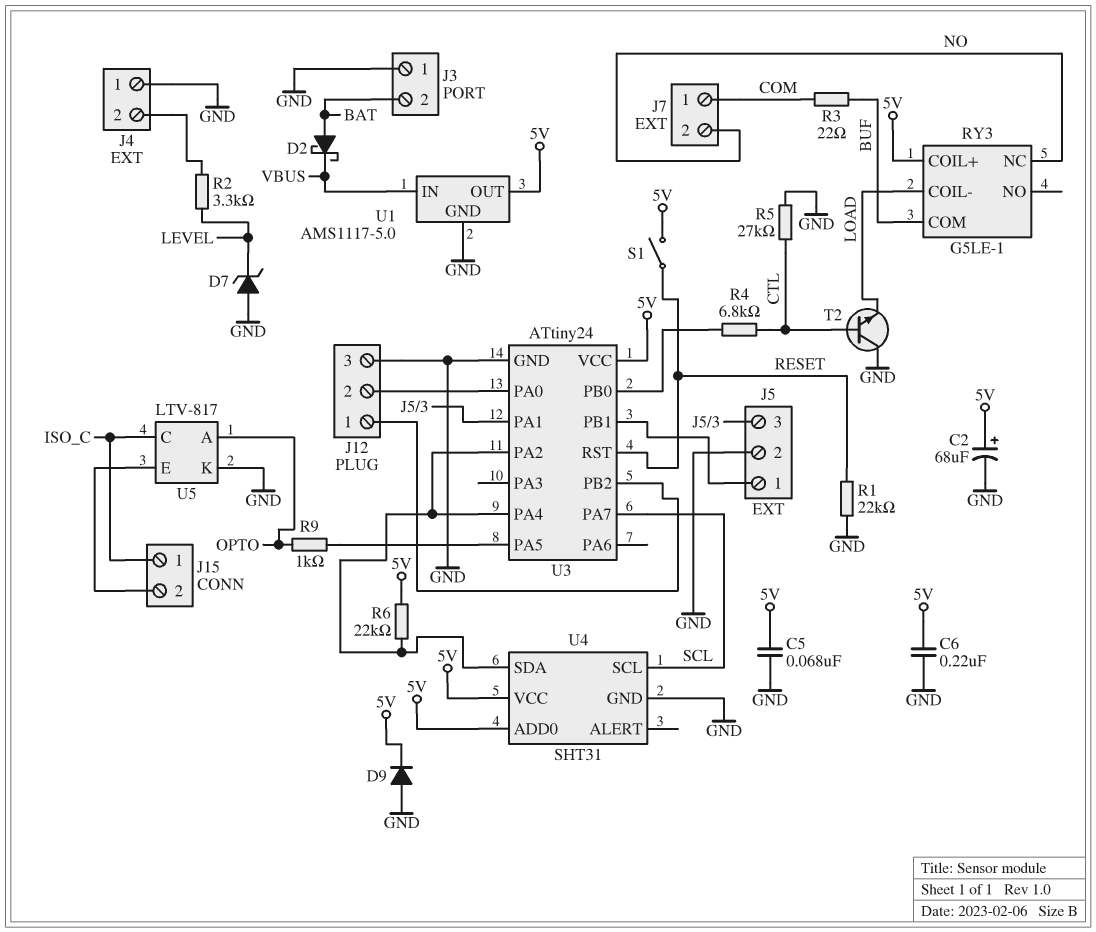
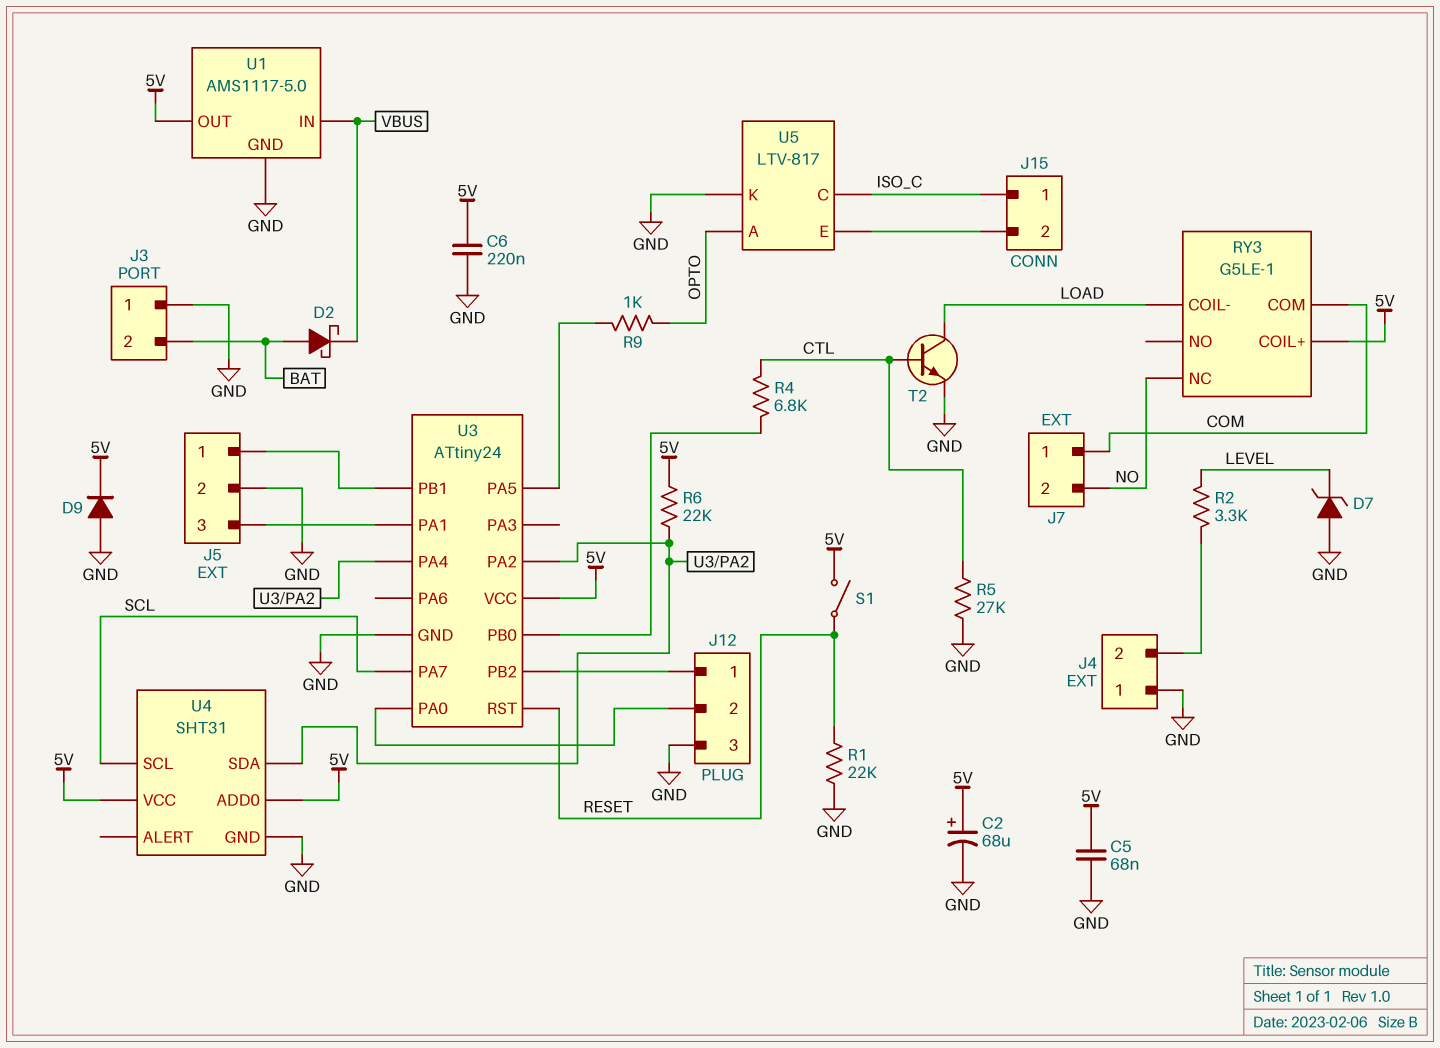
R3: 22 (BUF, COM) -> none
RY3 pin COM: BUF -> COM
T2: NPN (B CTL, C GND, E LOAD) -> NPN (B CTL, C LOAD, E GND)

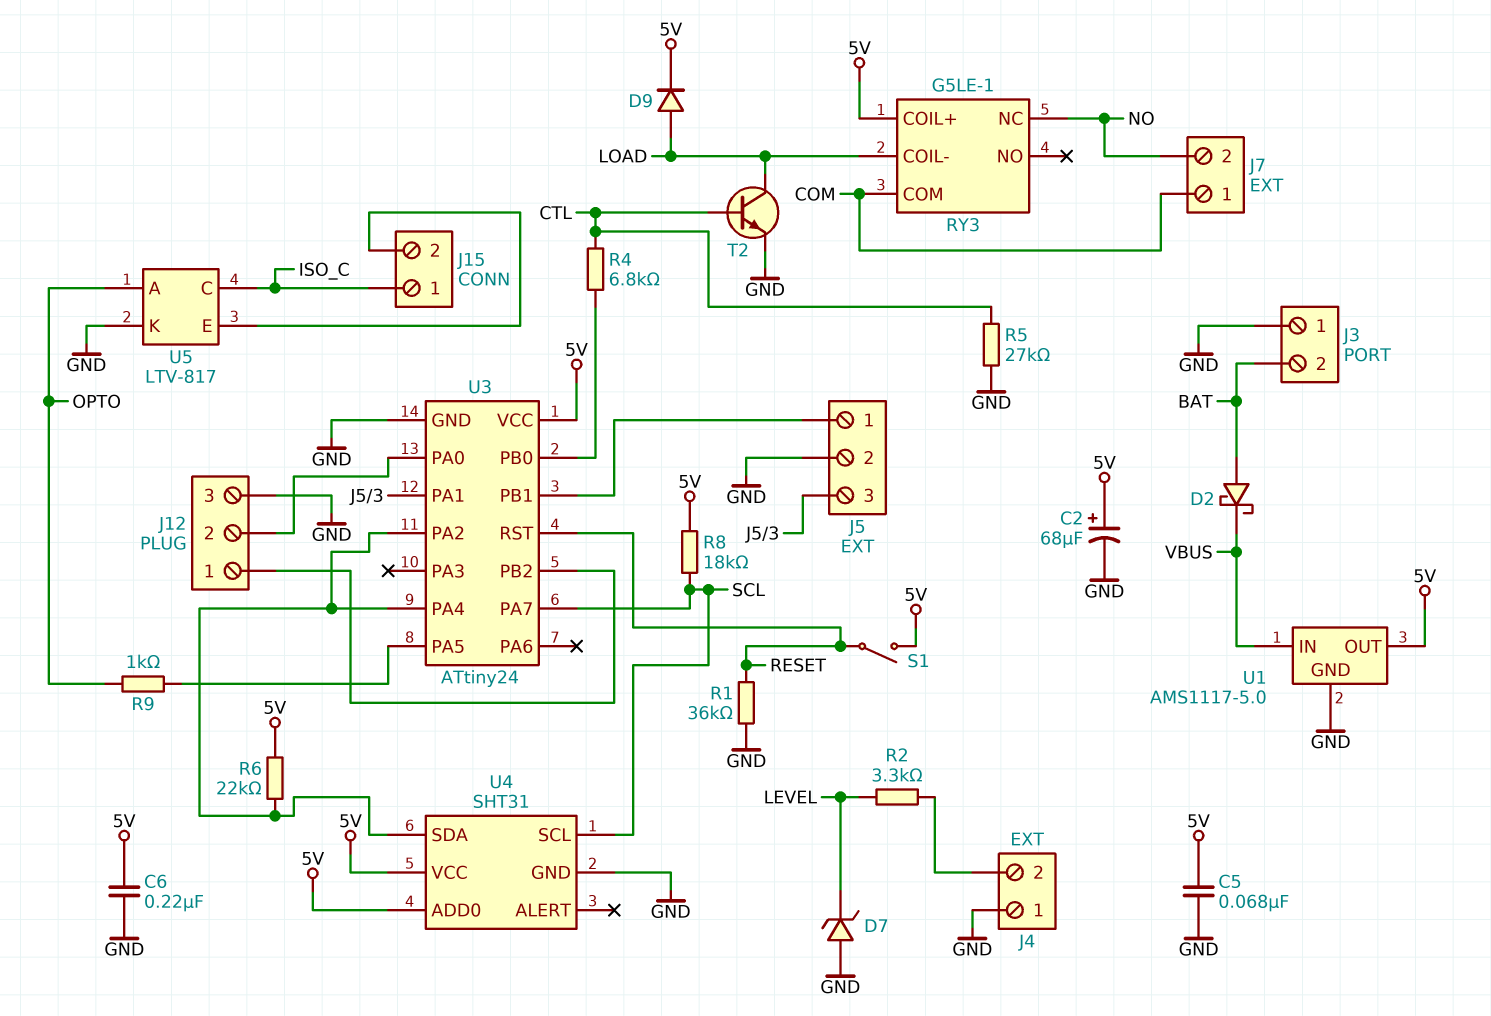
D9: diode (A GND, K 5V) -> diode (A LOAD, K 5V)
R1: 22k (GND, RESET) -> 36k (GND, RESET)
R8: none -> 18k (5V, SCL)

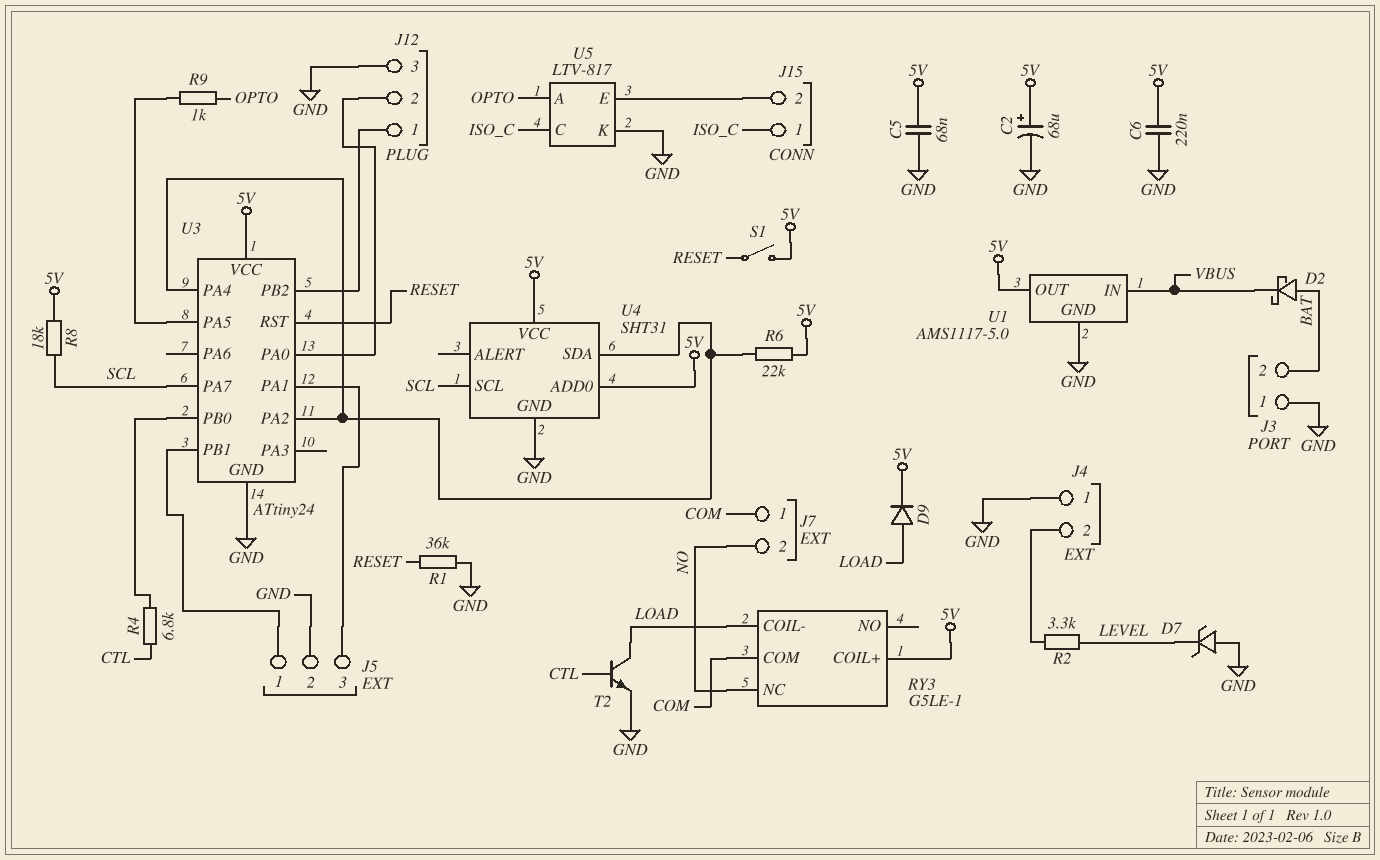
R5: 27k (CTL, GND) -> none

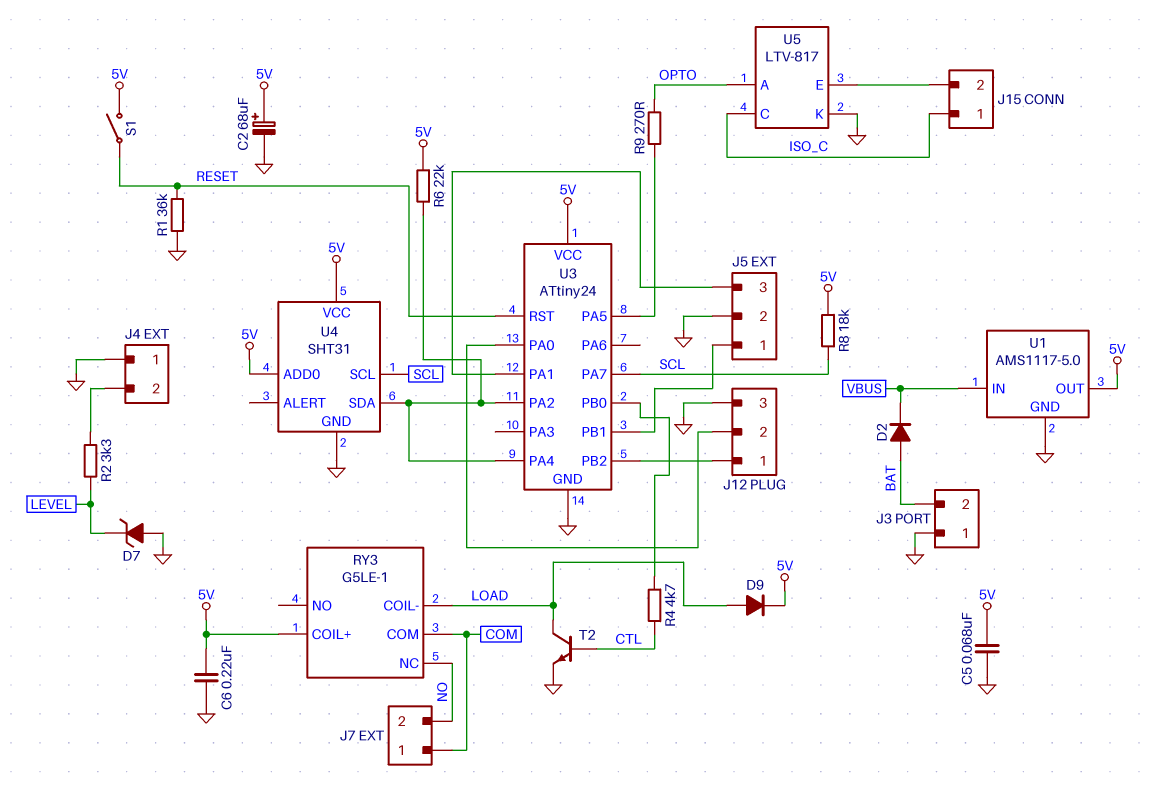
D2: schottky (A BAT, K VBUS) -> diode (A BAT, K VBUS)
R4: 6.8k (CTL, U3/PB0) -> 4.7k (CTL, U3/PB0)
R9: 1k (OPTO, U3/PA5) -> 270 (OPTO, U3/PA5)

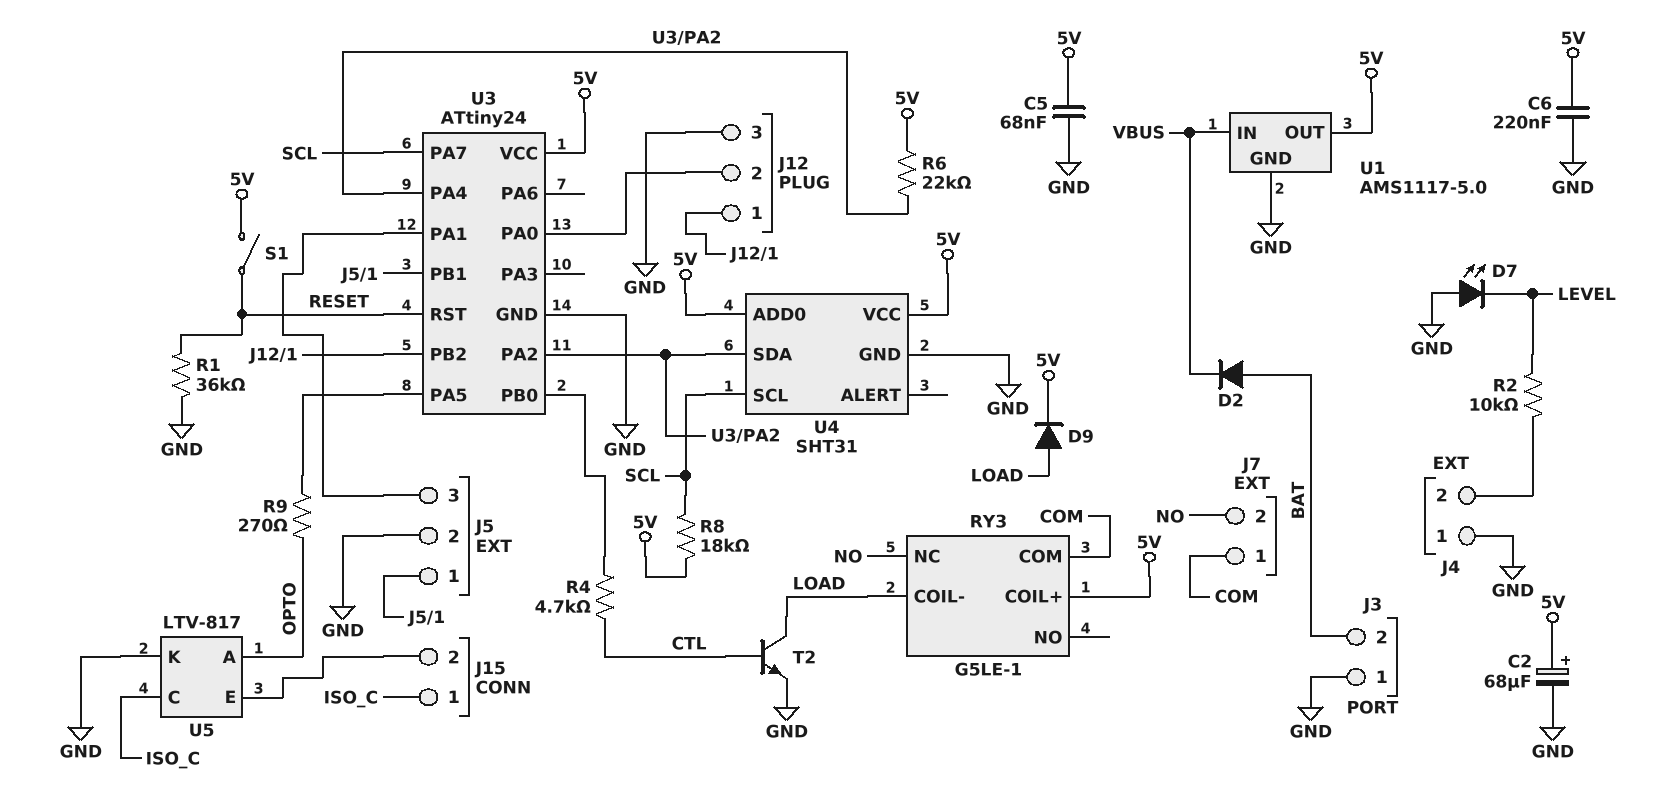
D7: zener (A GND, K LEVEL) -> LED (A GND, K LEVEL)
R2: 3.3k (J4/2, LEVEL) -> 10k (J4/2, LEVEL)

